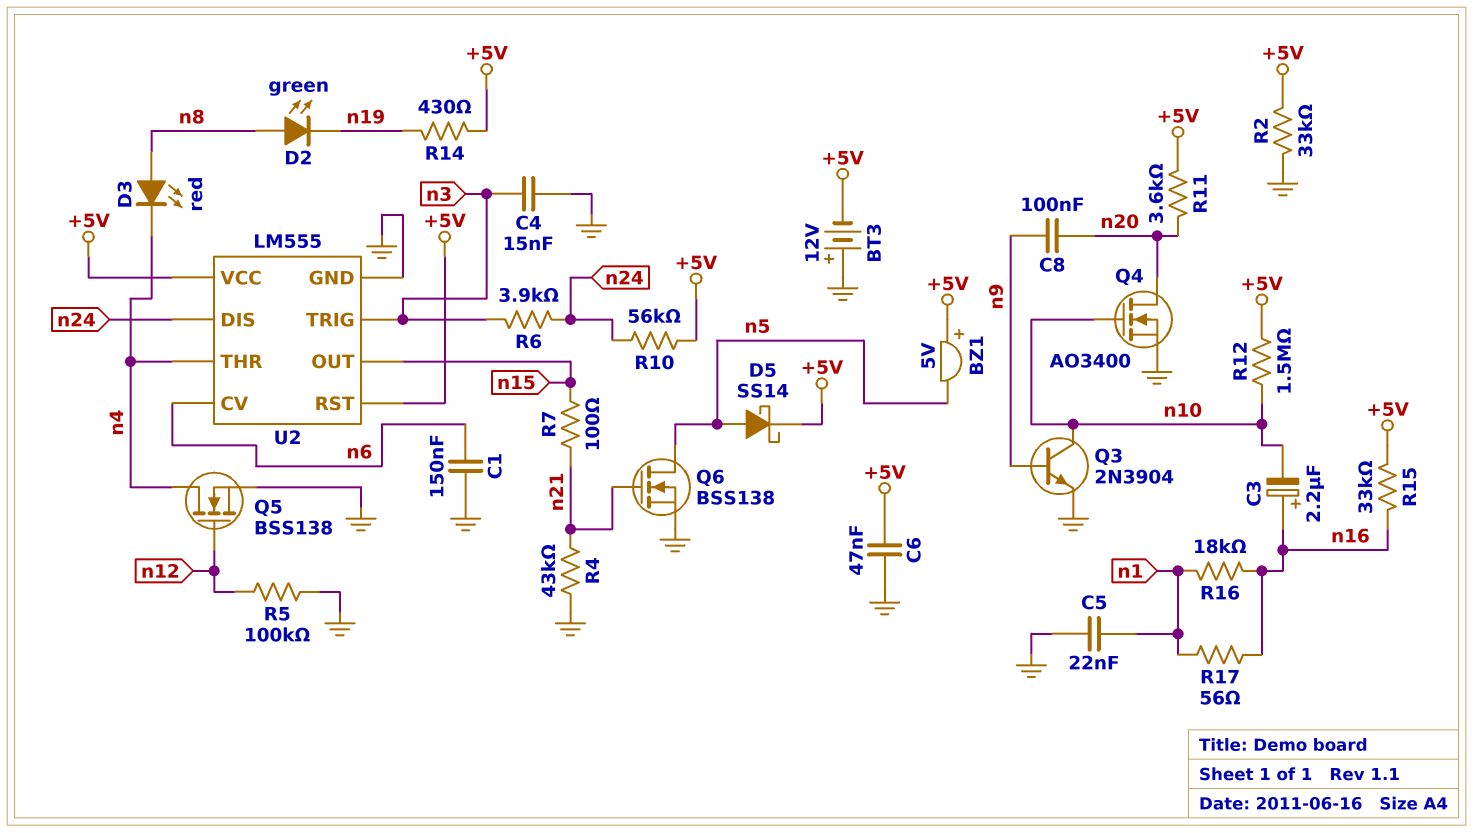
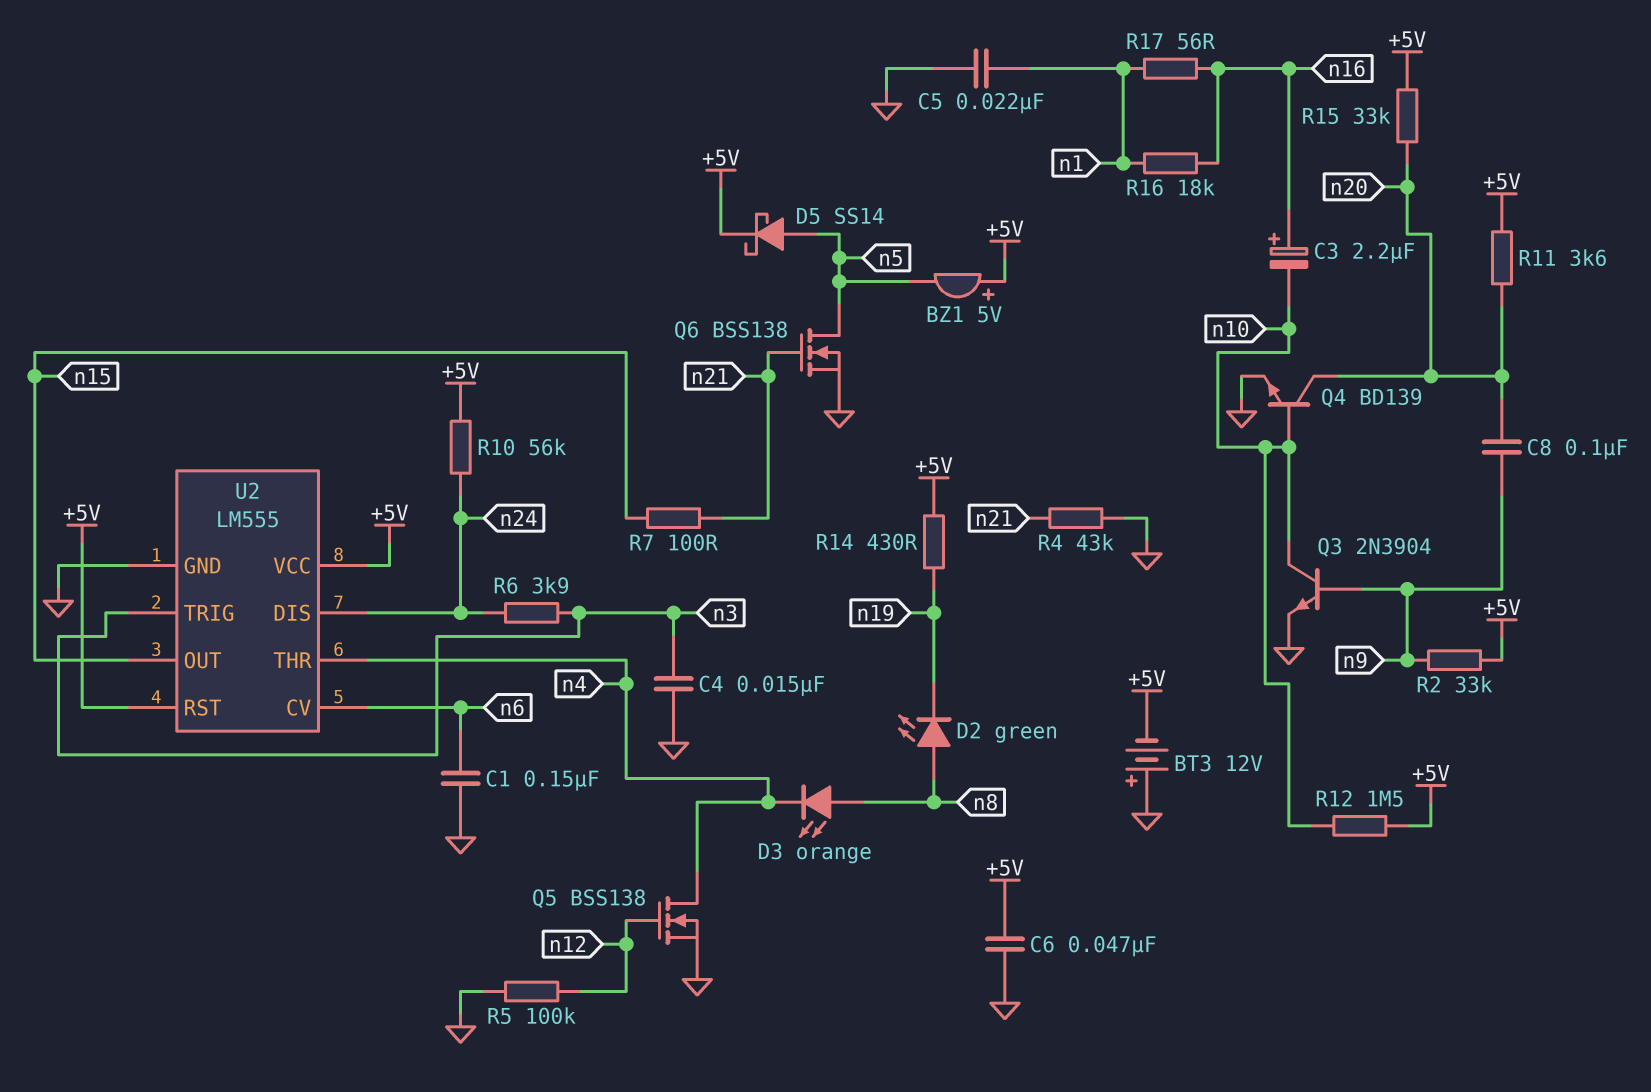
D3: LED red (A n8, K n4) -> LED orange (A n8, K n4)
Q4: NMOS AO3400 (G n10, D n20, S GND) -> NPN BD139 (B n10, C n20, E GND)
R2: 33k (+5V, GND) -> 33k (+5V, n9)
R15: 33k (+5V, n16) -> 33k (+5V, n20)

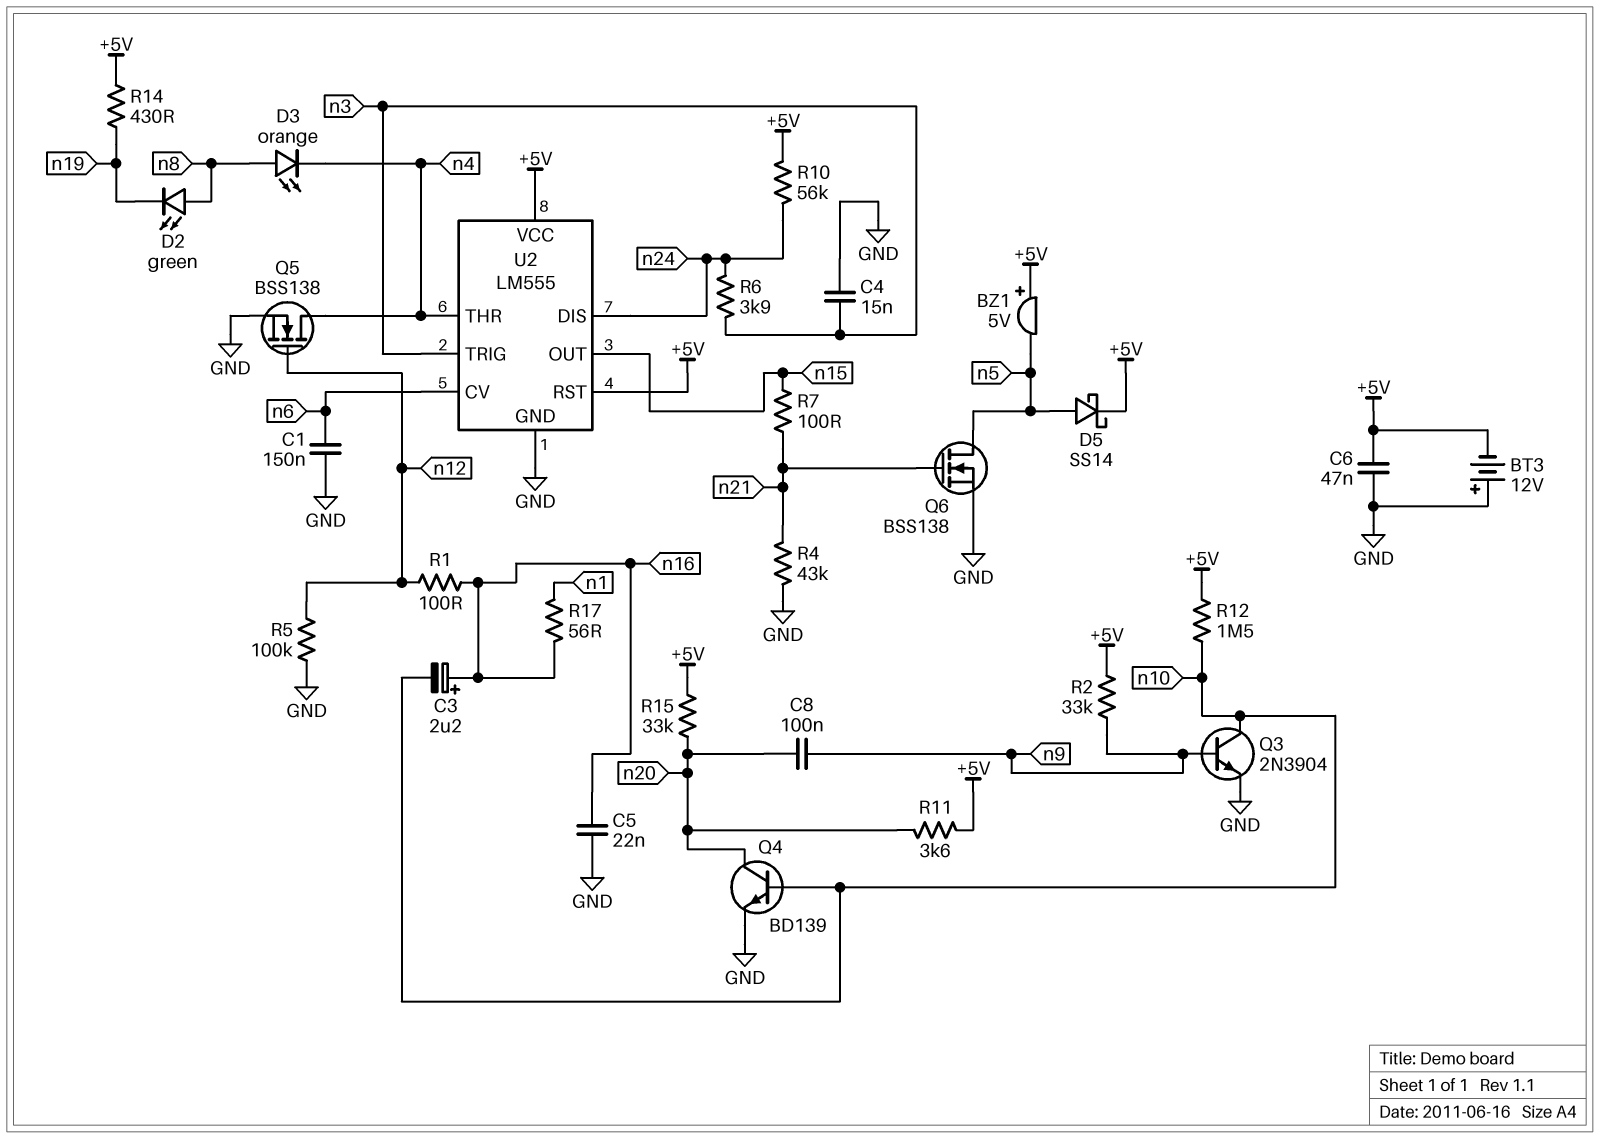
C5: 22nF (GND, n1) -> 22nF (GND, n16)
R1: none -> 100 (n12, n16)
R16: 18k (n1, n16) -> none

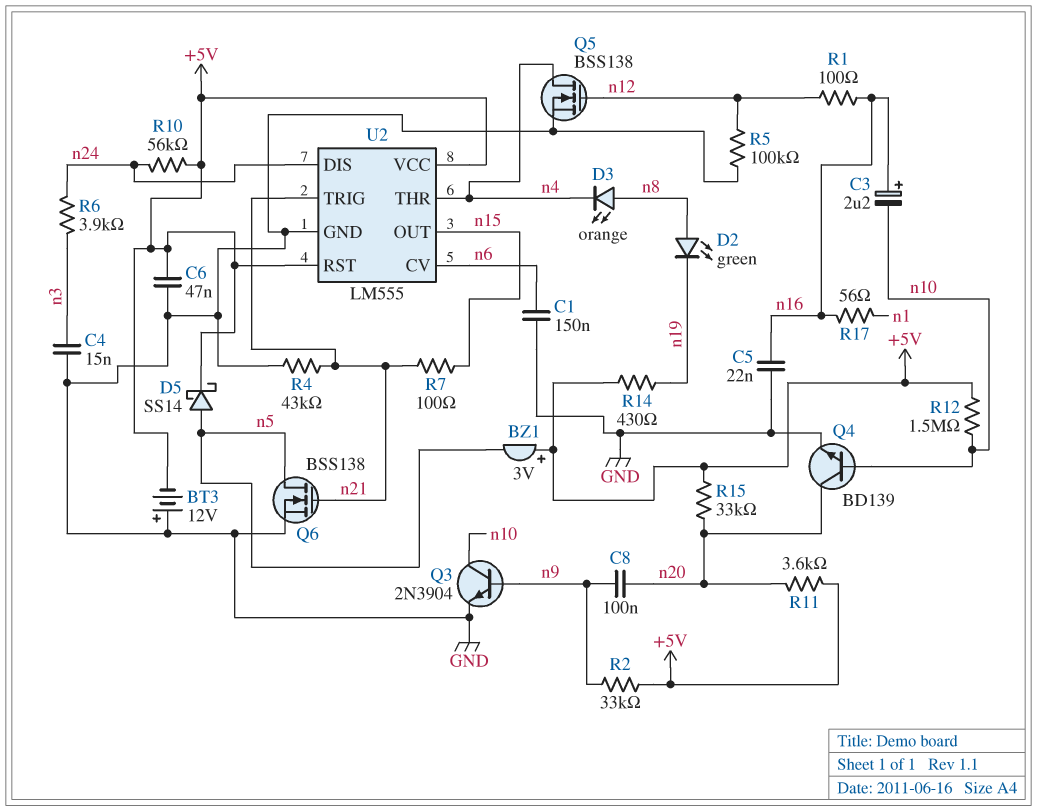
BZ1: buzzer 5V (plus +5V, minus n5) -> buzzer 3V (plus +5V, minus n5)
U2 pin TRIG: n3 -> n21

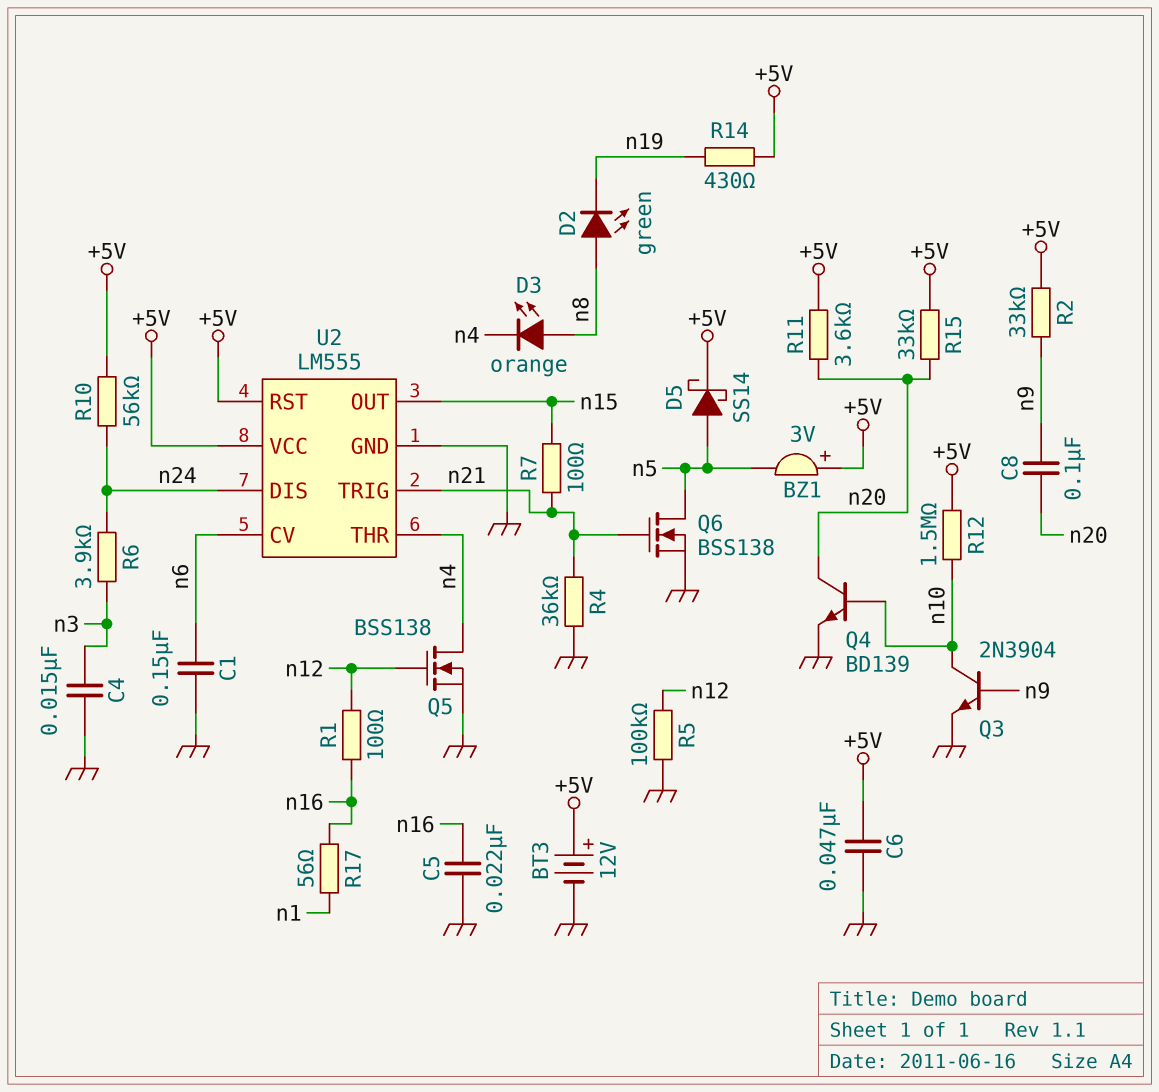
BT3: 12V (plus GND, minus +5V) -> 12V (plus +5V, minus GND)
C3: 2.2uF (plus n16, minus n10) -> none
R4: 43k (GND, n21) -> 36k (GND, n21)

